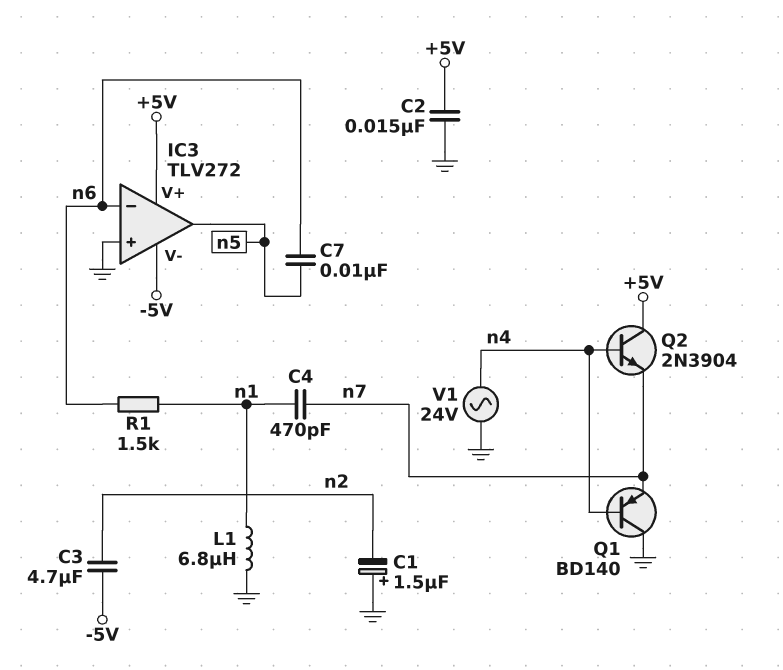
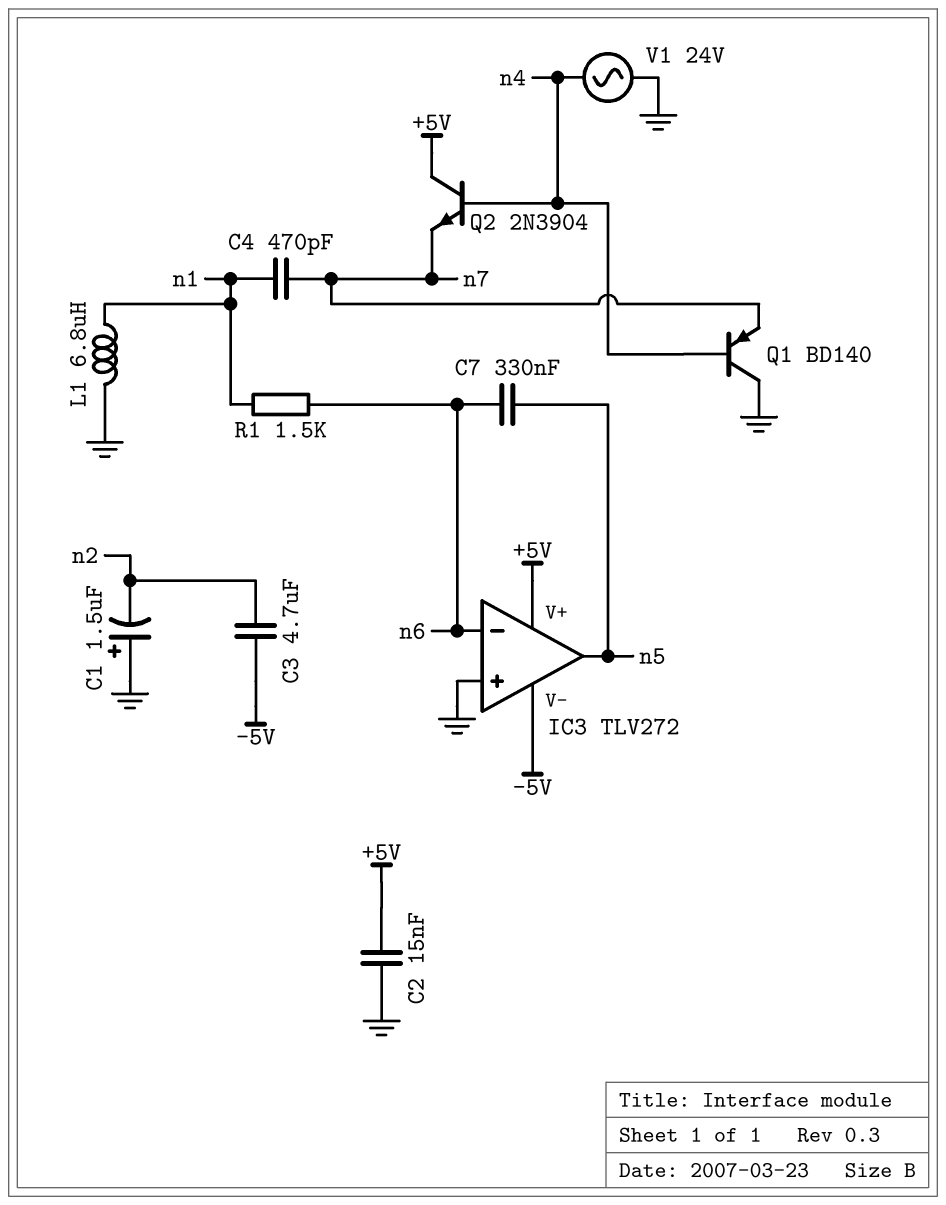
C7: 10nF (n5, n6) -> 330nF (n5, n6)

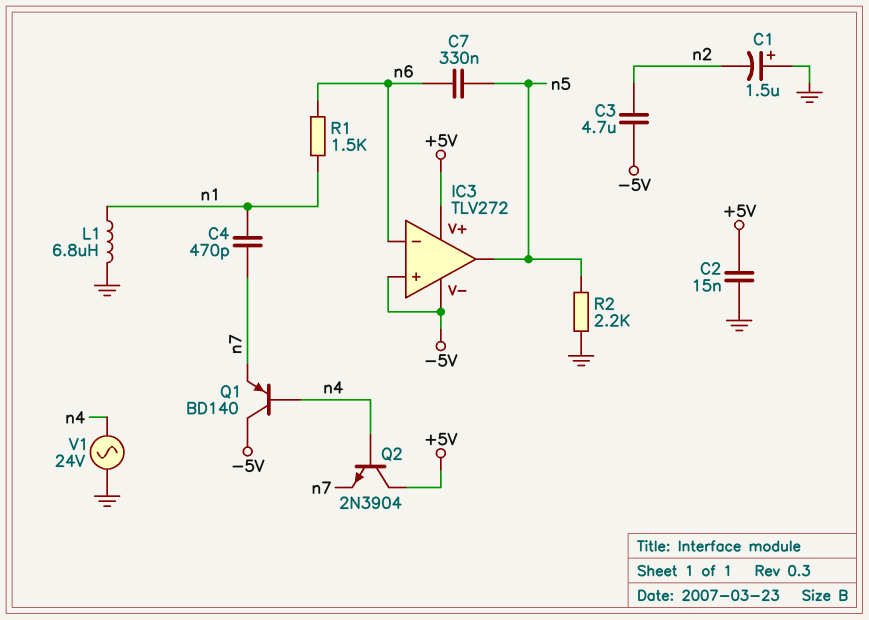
IC3 pin in+: GND -> -5V
Q1: PNP BD140 (B n4, C GND, E n7) -> PNP BD140 (B n4, C -5V, E n7)
R2: none -> 2.2k (GND, n5)

